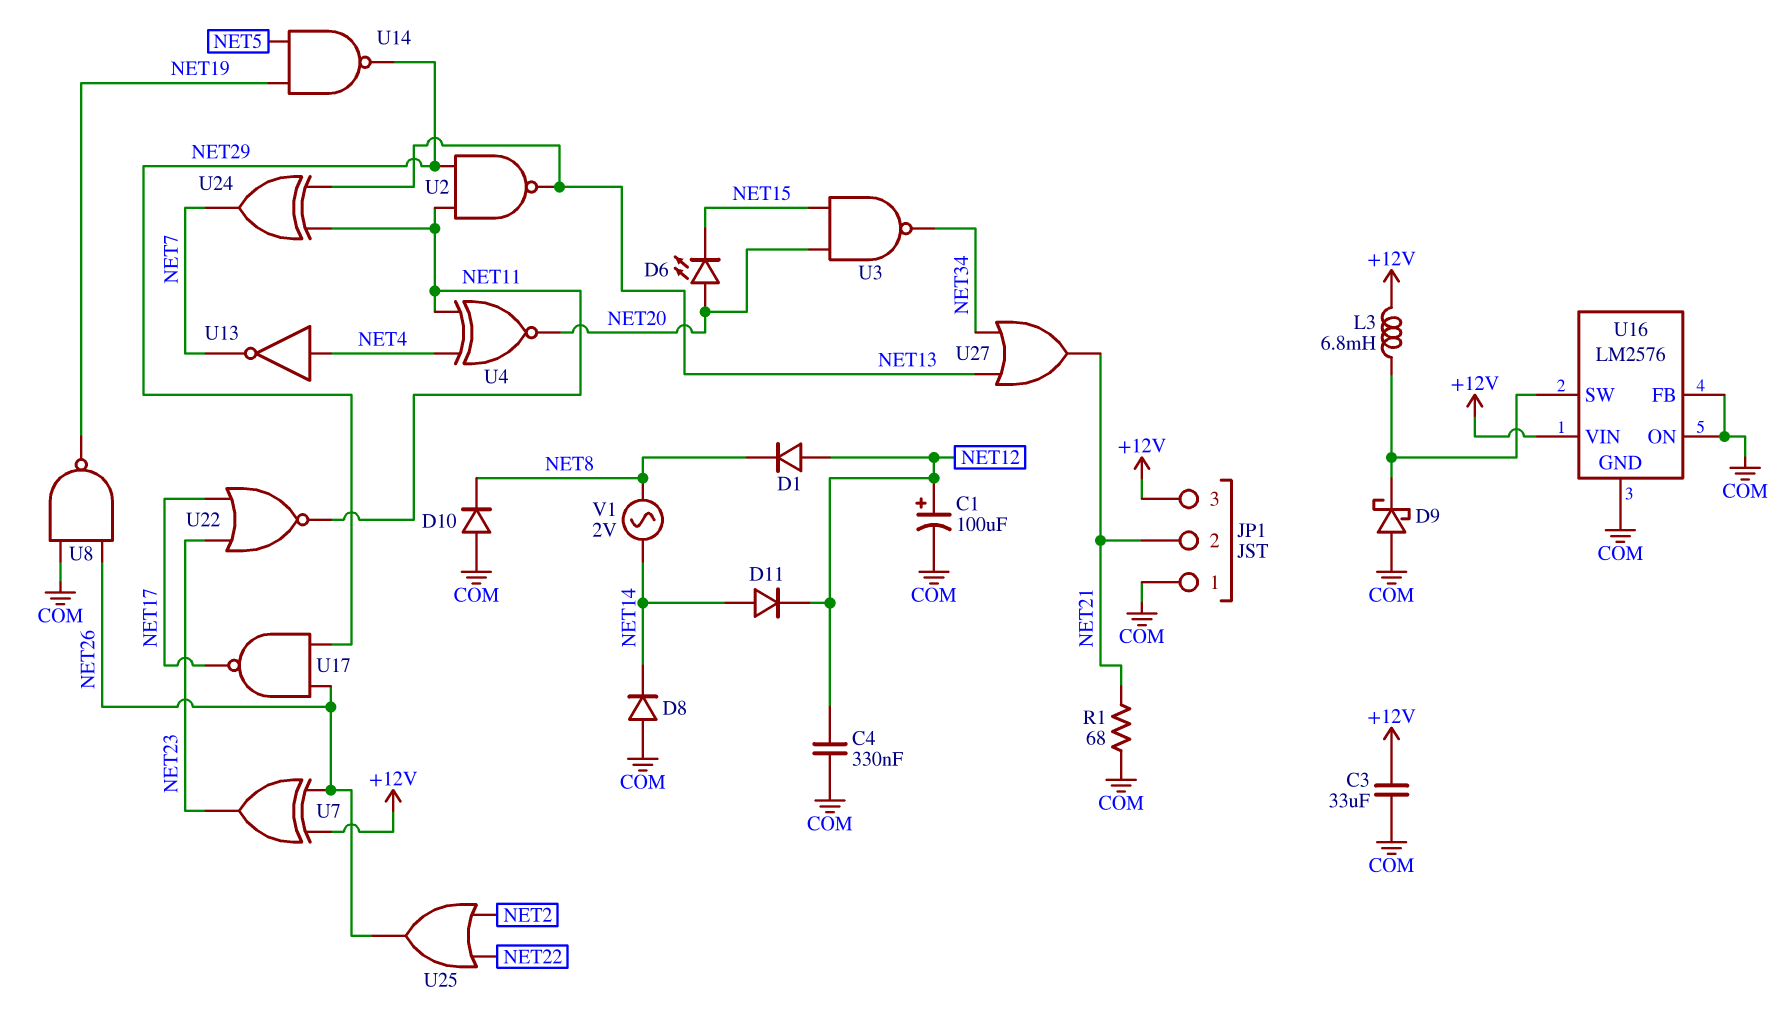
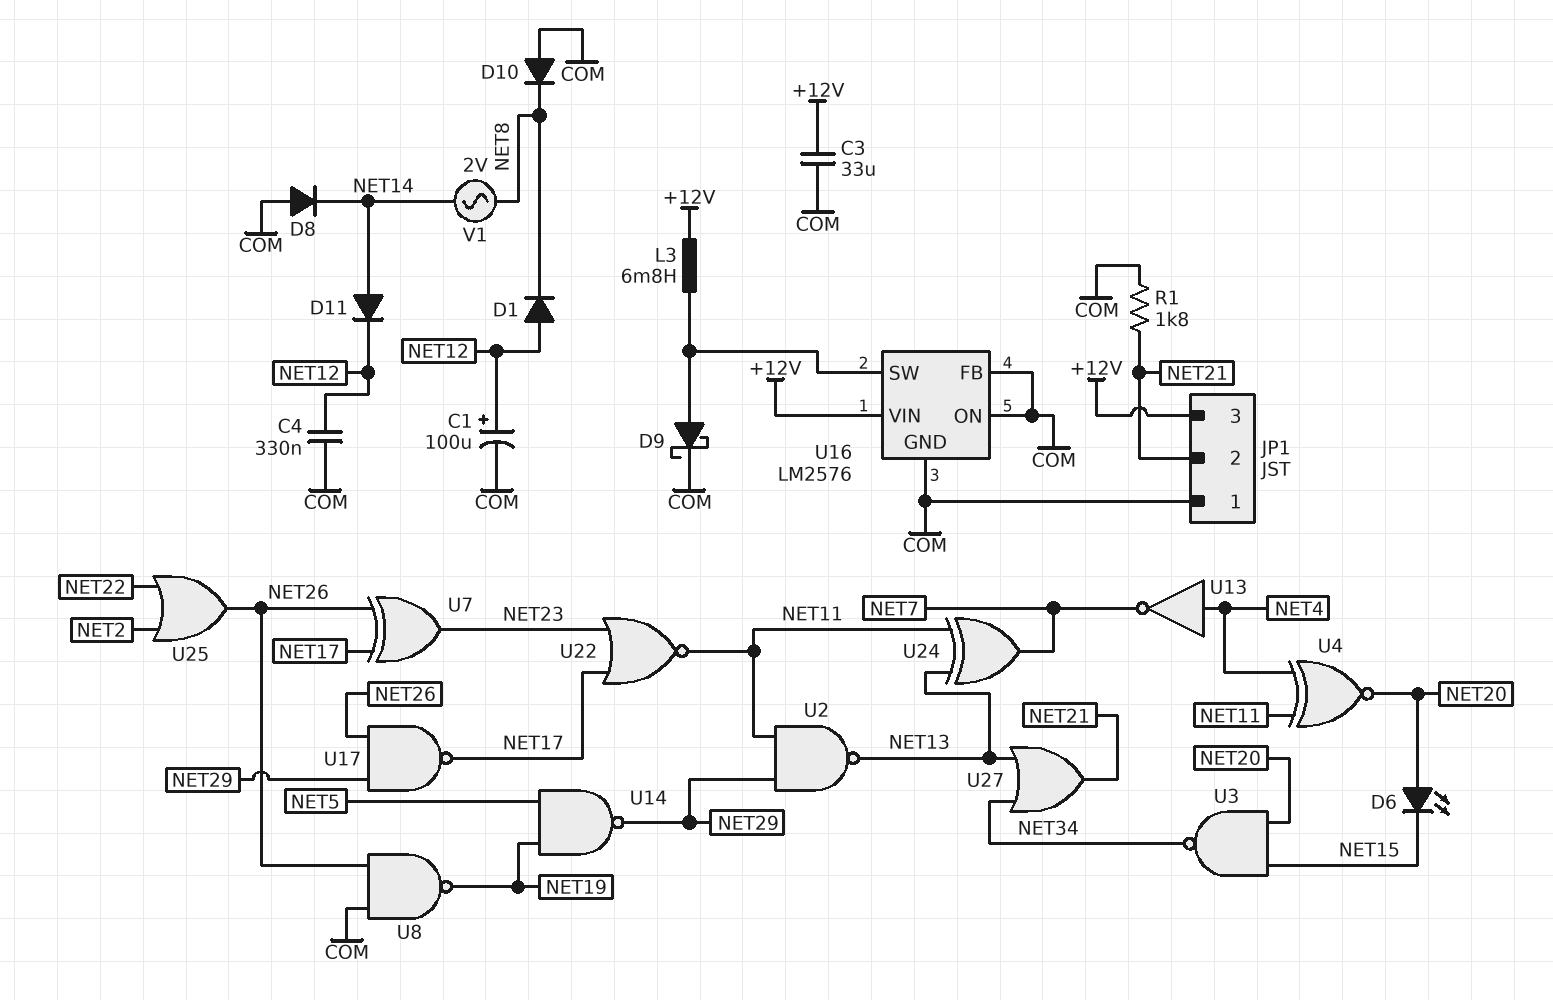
D9: schottky (A COM, K U16/SW) -> schottky (A U16/SW, K COM)
R1: 68 (COM, NET21) -> 1.8k (COM, NET21)
U7: XOR (in +12V, in NET26, out NET23) -> XOR (in NET17, in NET26, out NET23)

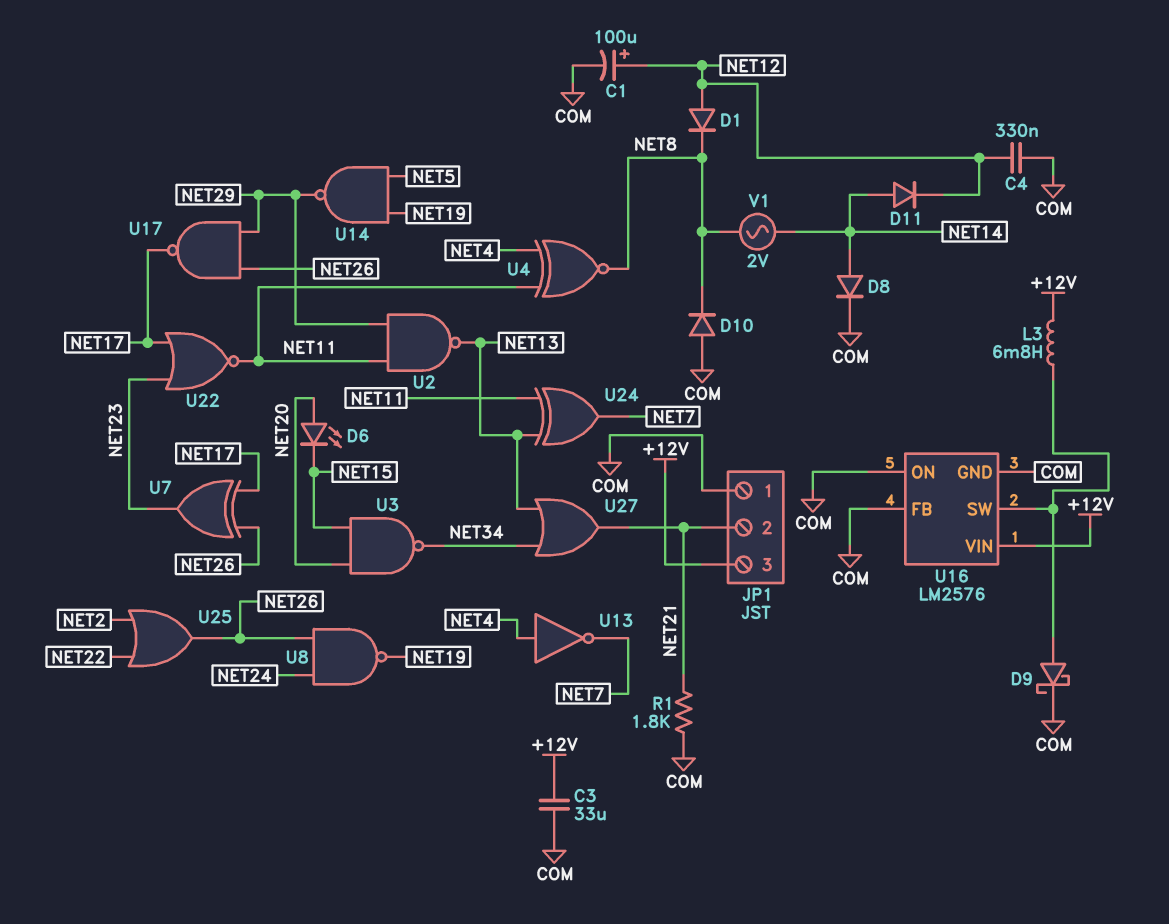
D8: diode (A COM, K NET14) -> diode (A NET14, K COM)
U4: XNOR (in NET4, in NET11, out NET20) -> XNOR (in NET4, in NET11, out NET8)
U8: NAND (in COM, in NET26, out NET19) -> NAND (in NET24, in NET26, out NET19)

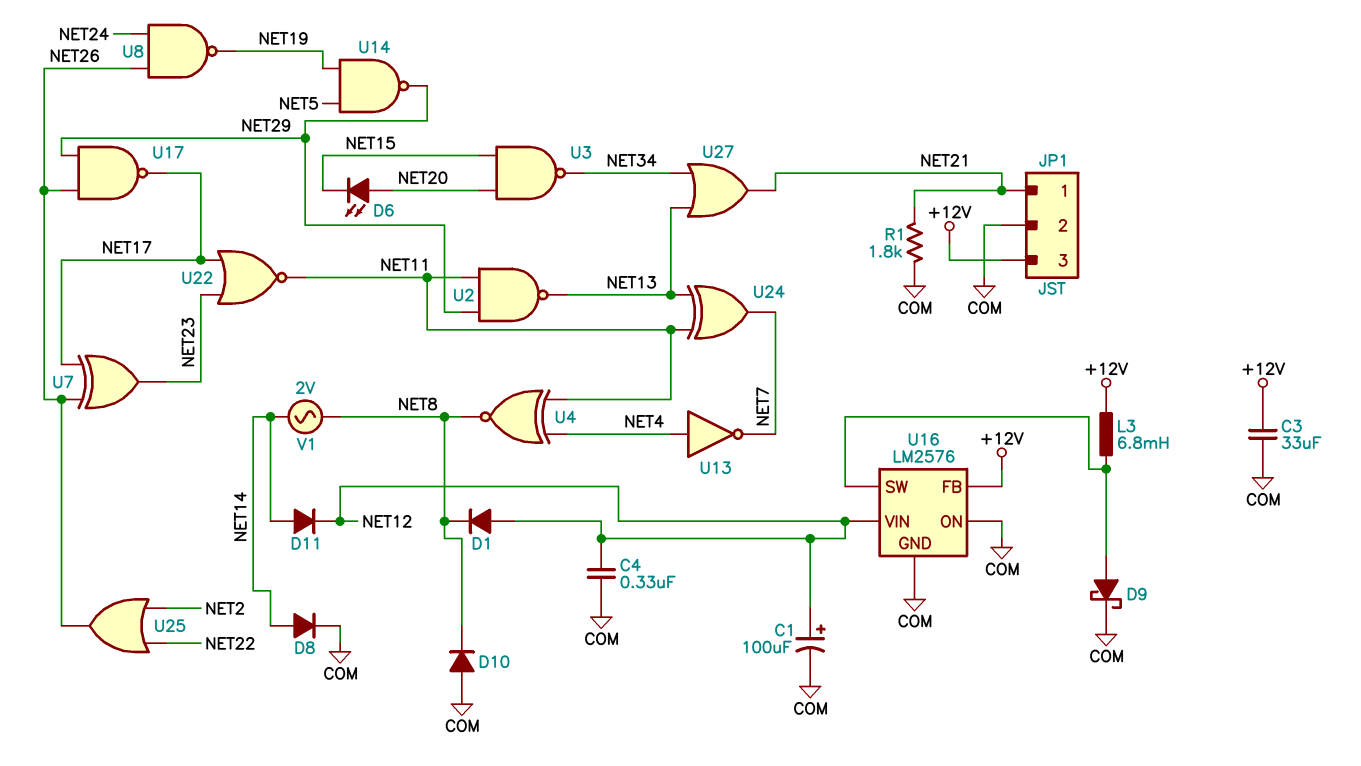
JP1 pin 1: COM -> NET21
JP1 pin 2: NET21 -> COM
U16 pin FB: COM -> +12V
U16 pin VIN: +12V -> NET12

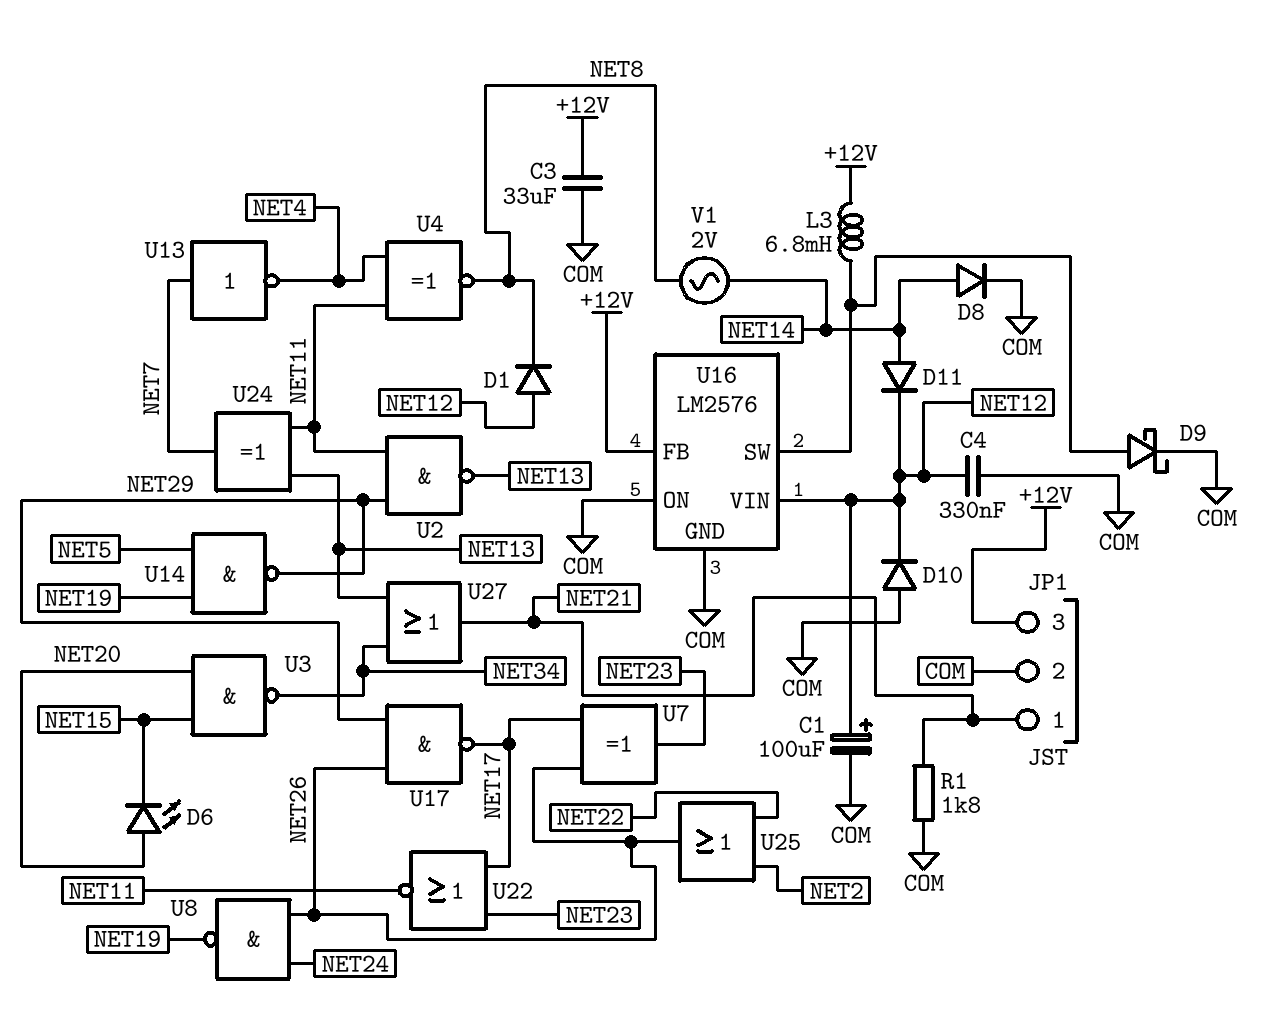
D10: diode (A COM, K NET8) -> diode (A COM, K NET12)
U13: NOT (in NET4, out NET7) -> NOT (in NET7, out NET4)

